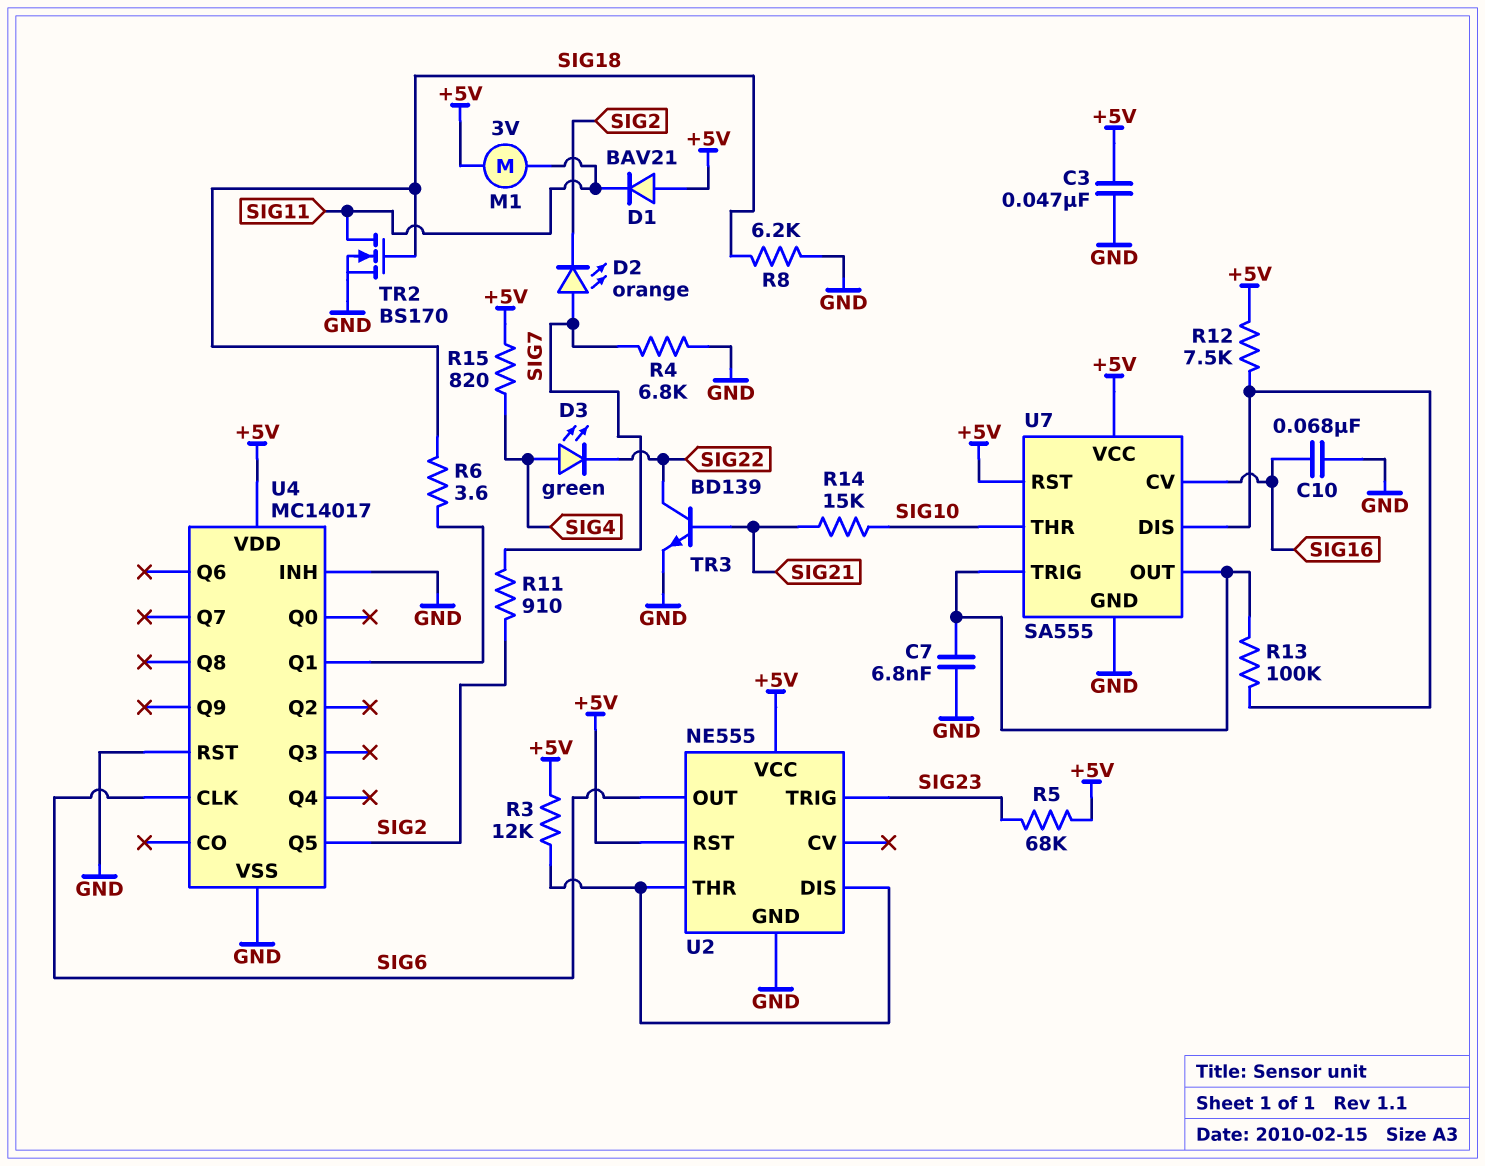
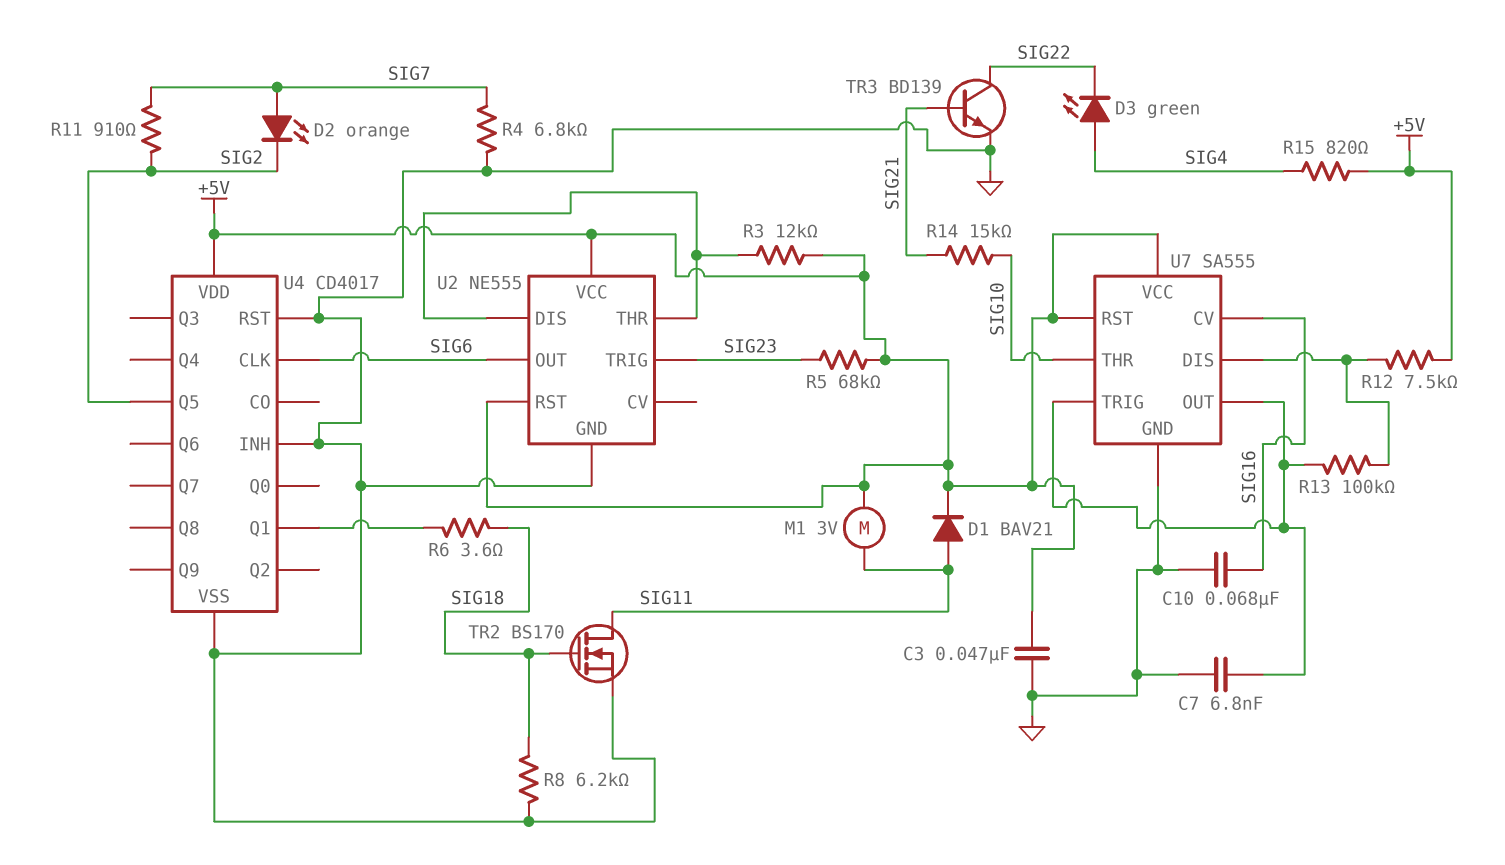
D1: diode BAV21 (A +5V, K SIG11) -> diode BAV21 (A SIG11, K +5V)
U4: MC14017 -> CD4017

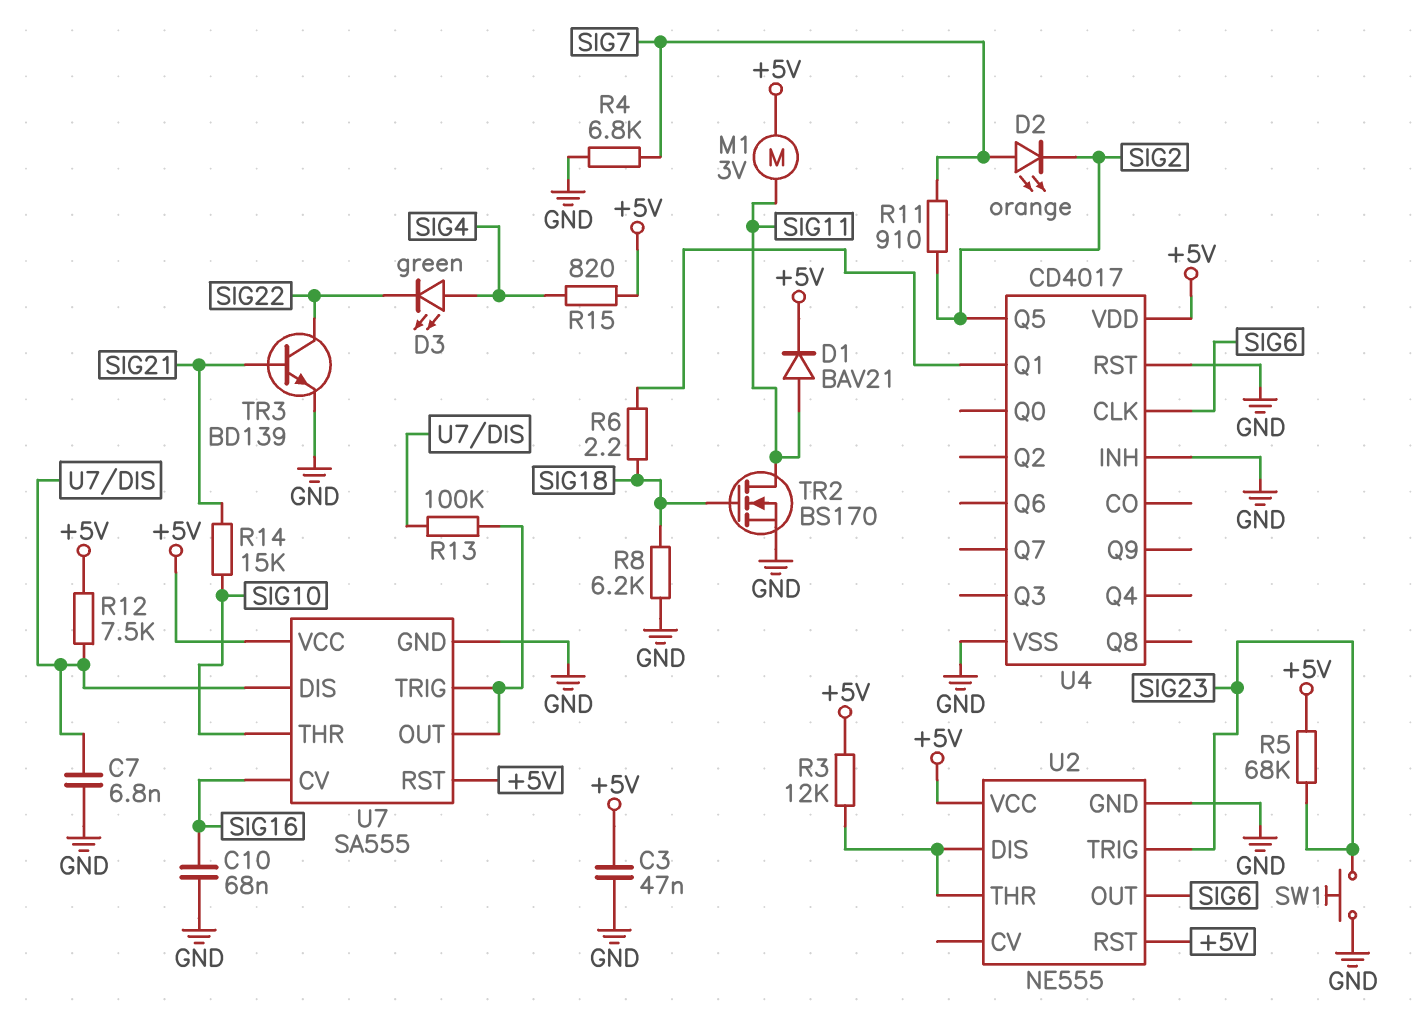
C7: 6.8nF (GND, U7/OUT) -> 6.8nF (GND, U7/DIS)
R6: 3.6 (SIG18, U4/Q1) -> 2.2 (SIG18, U4/Q1)
SW1: none -> button (GND, SIG23)

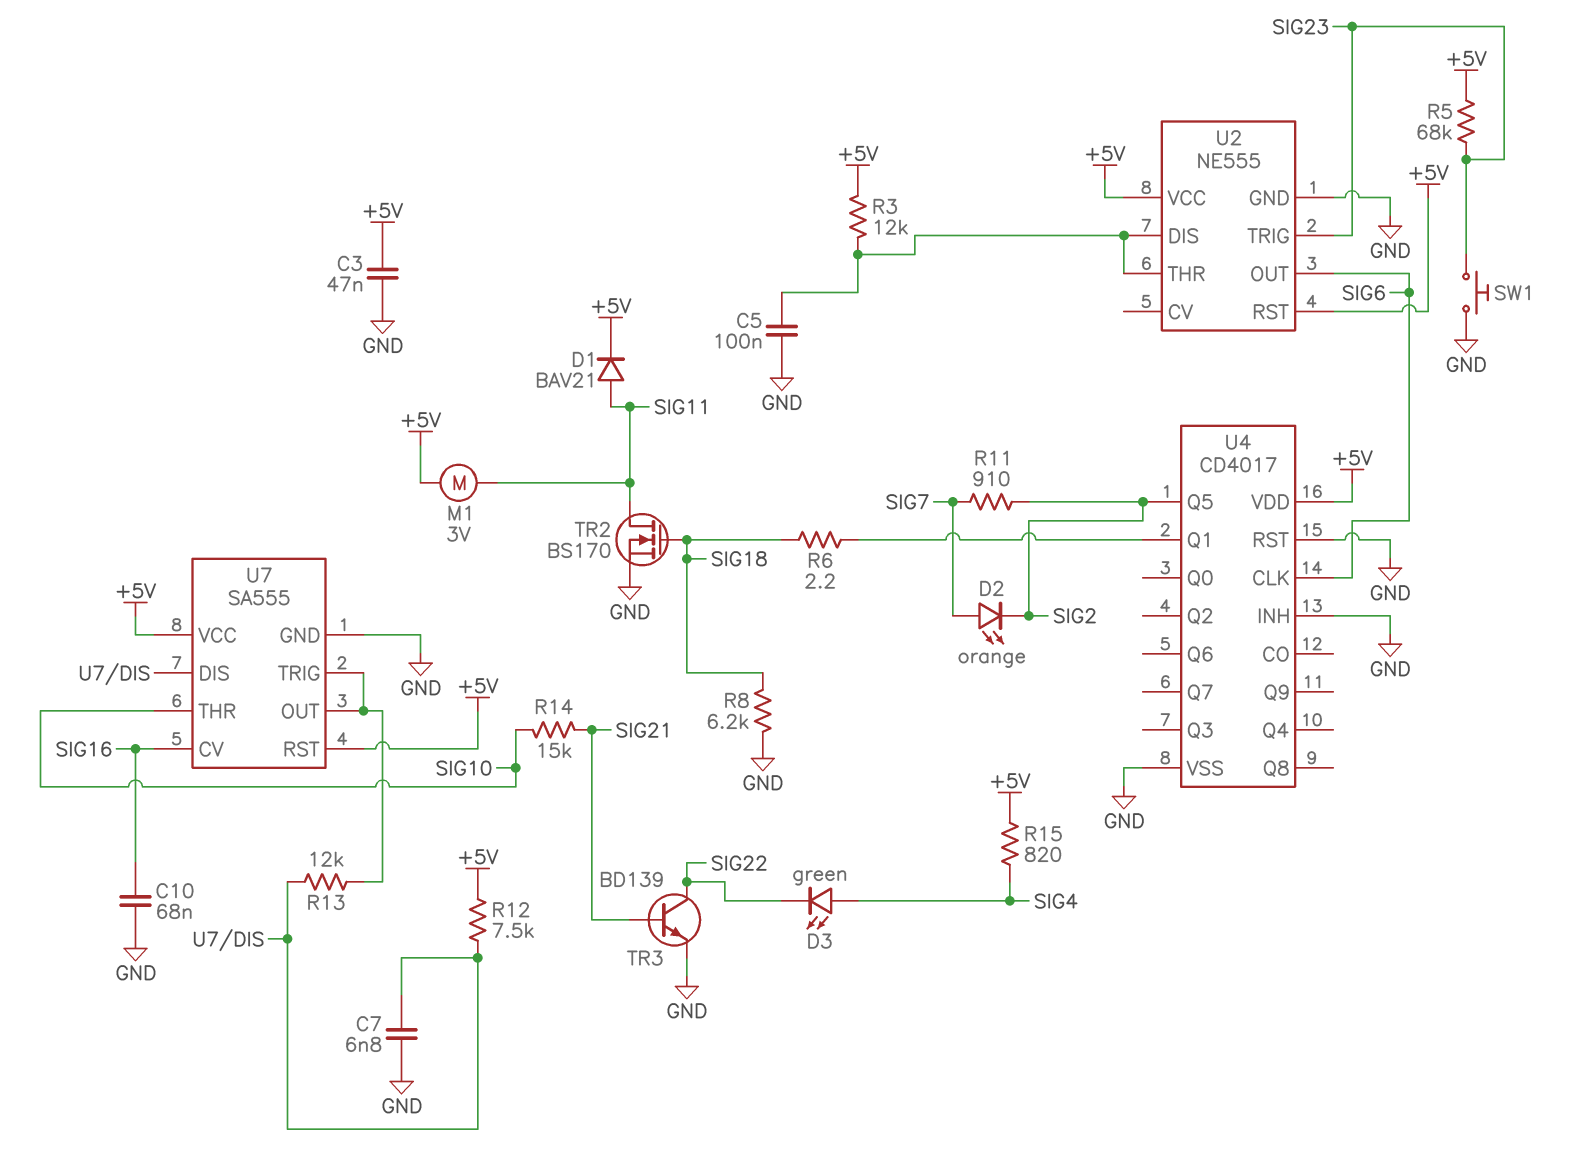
C5: none -> 100nF (GND, U2/DIS)
R4: 6.8k (GND, SIG7) -> none
R13: 100k (U7/DIS, U7/OUT) -> 12k (U7/DIS, U7/OUT)

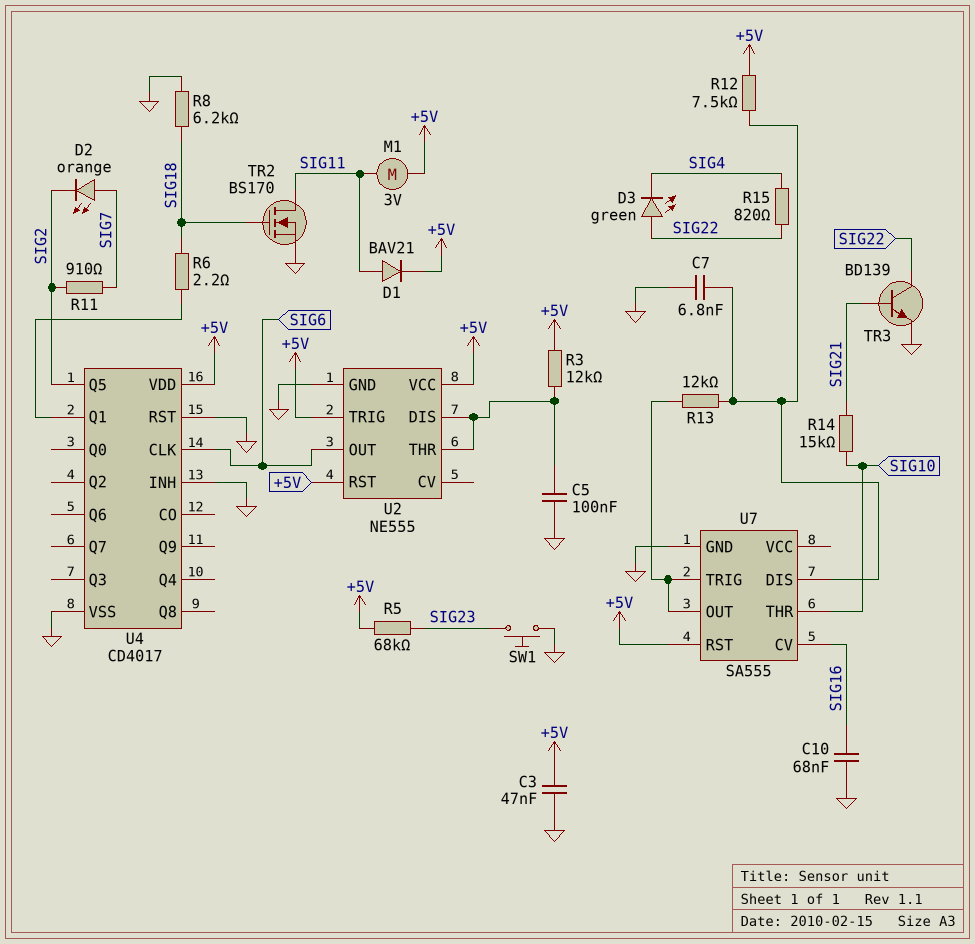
D3: LED green (A SIG4, K SIG22) -> LED green (A SIG22, K SIG4)
R15: 820 (+5V, SIG4) -> 820 (SIG4, SIG22)
U2 pin TRIG: SIG23 -> +5V
U7 pin VCC: +5V -> none

